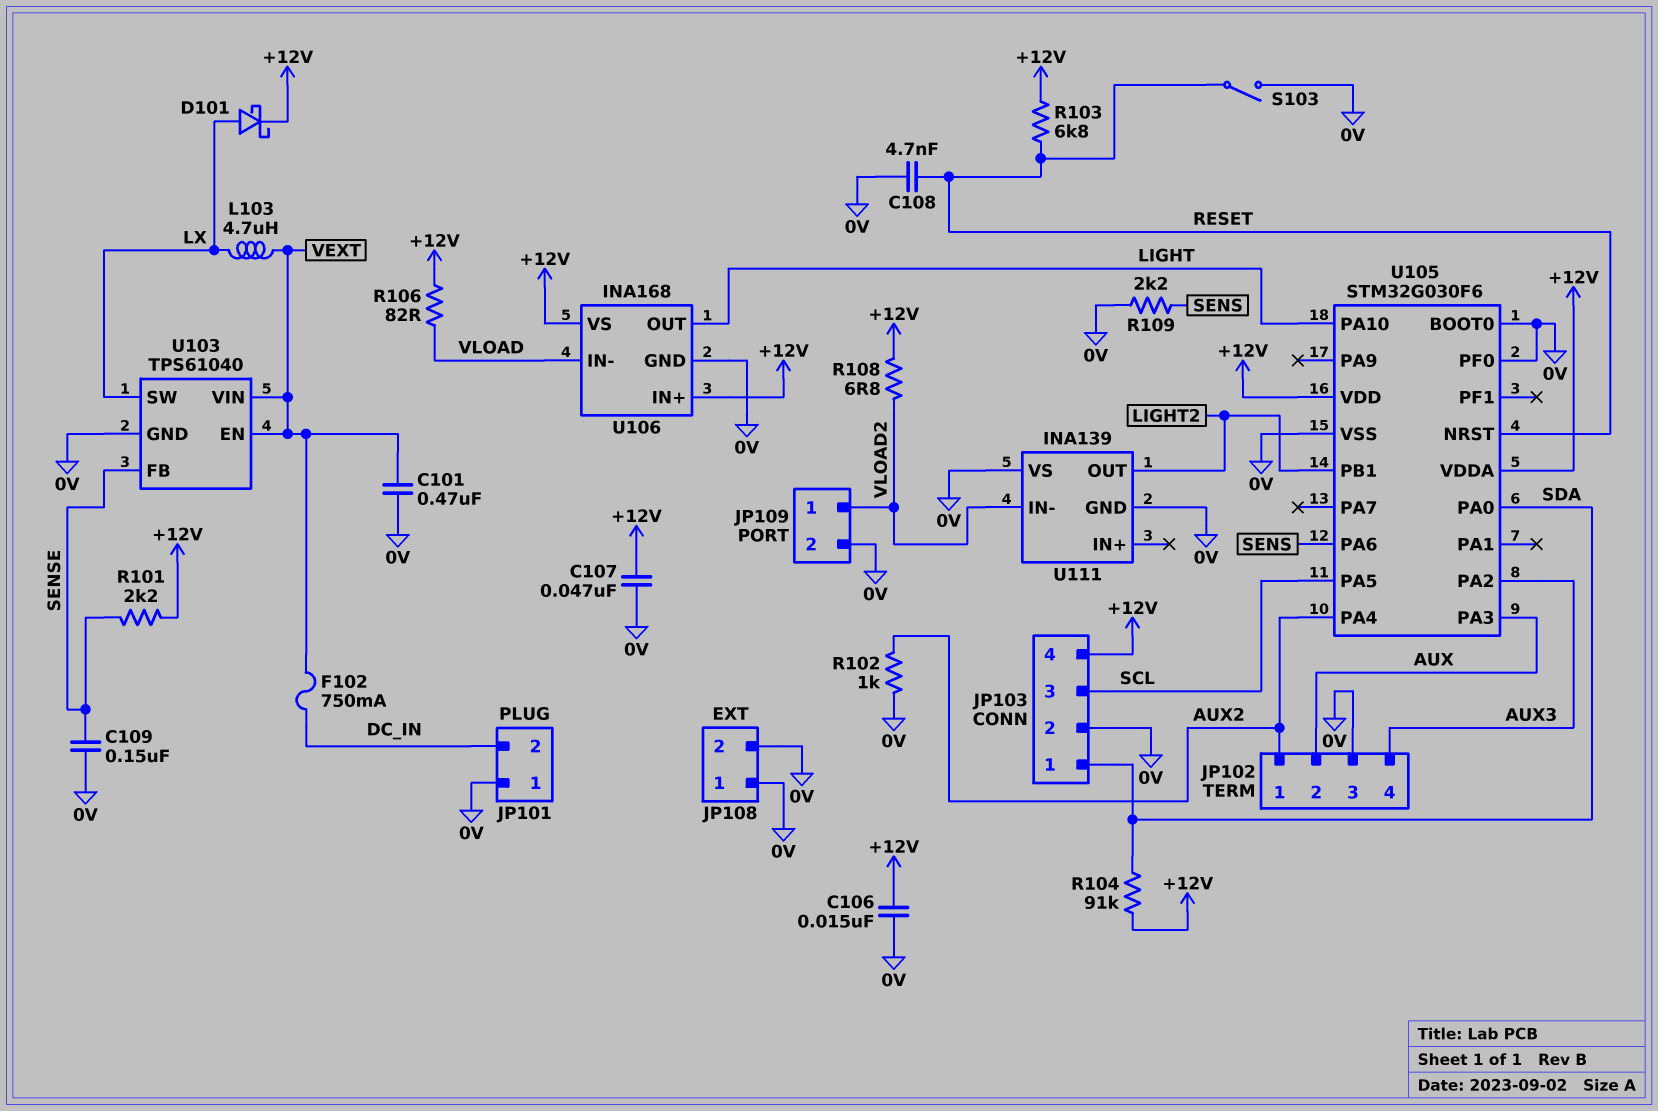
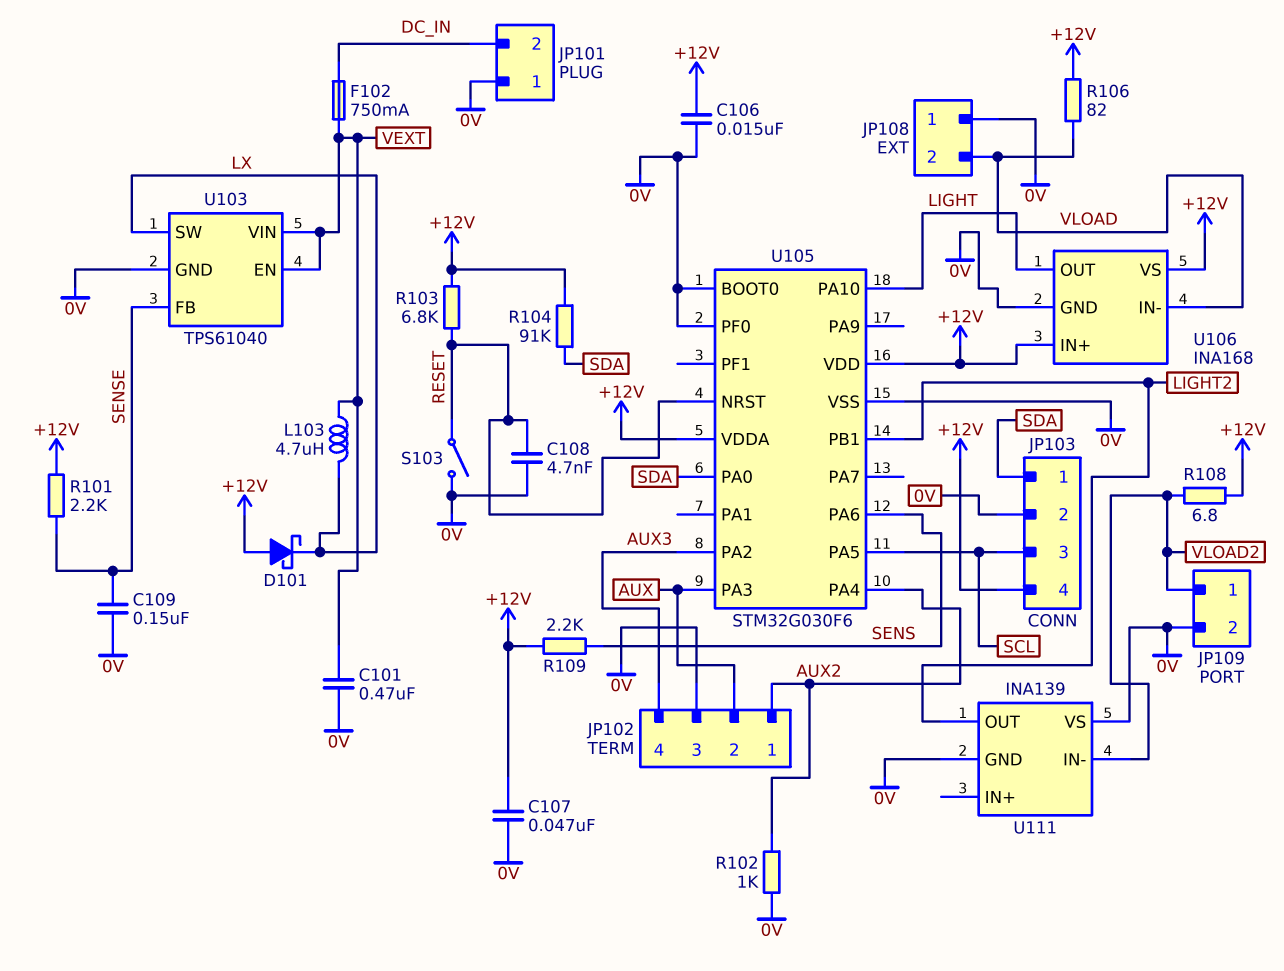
D101: schottky (A LX, K +12V) -> schottky (A +12V, K LX)
JP108 pin 2: 0V -> VLOAD
R109: 2.2k (0V, SENS) -> 2.2k (+12V, SENS)

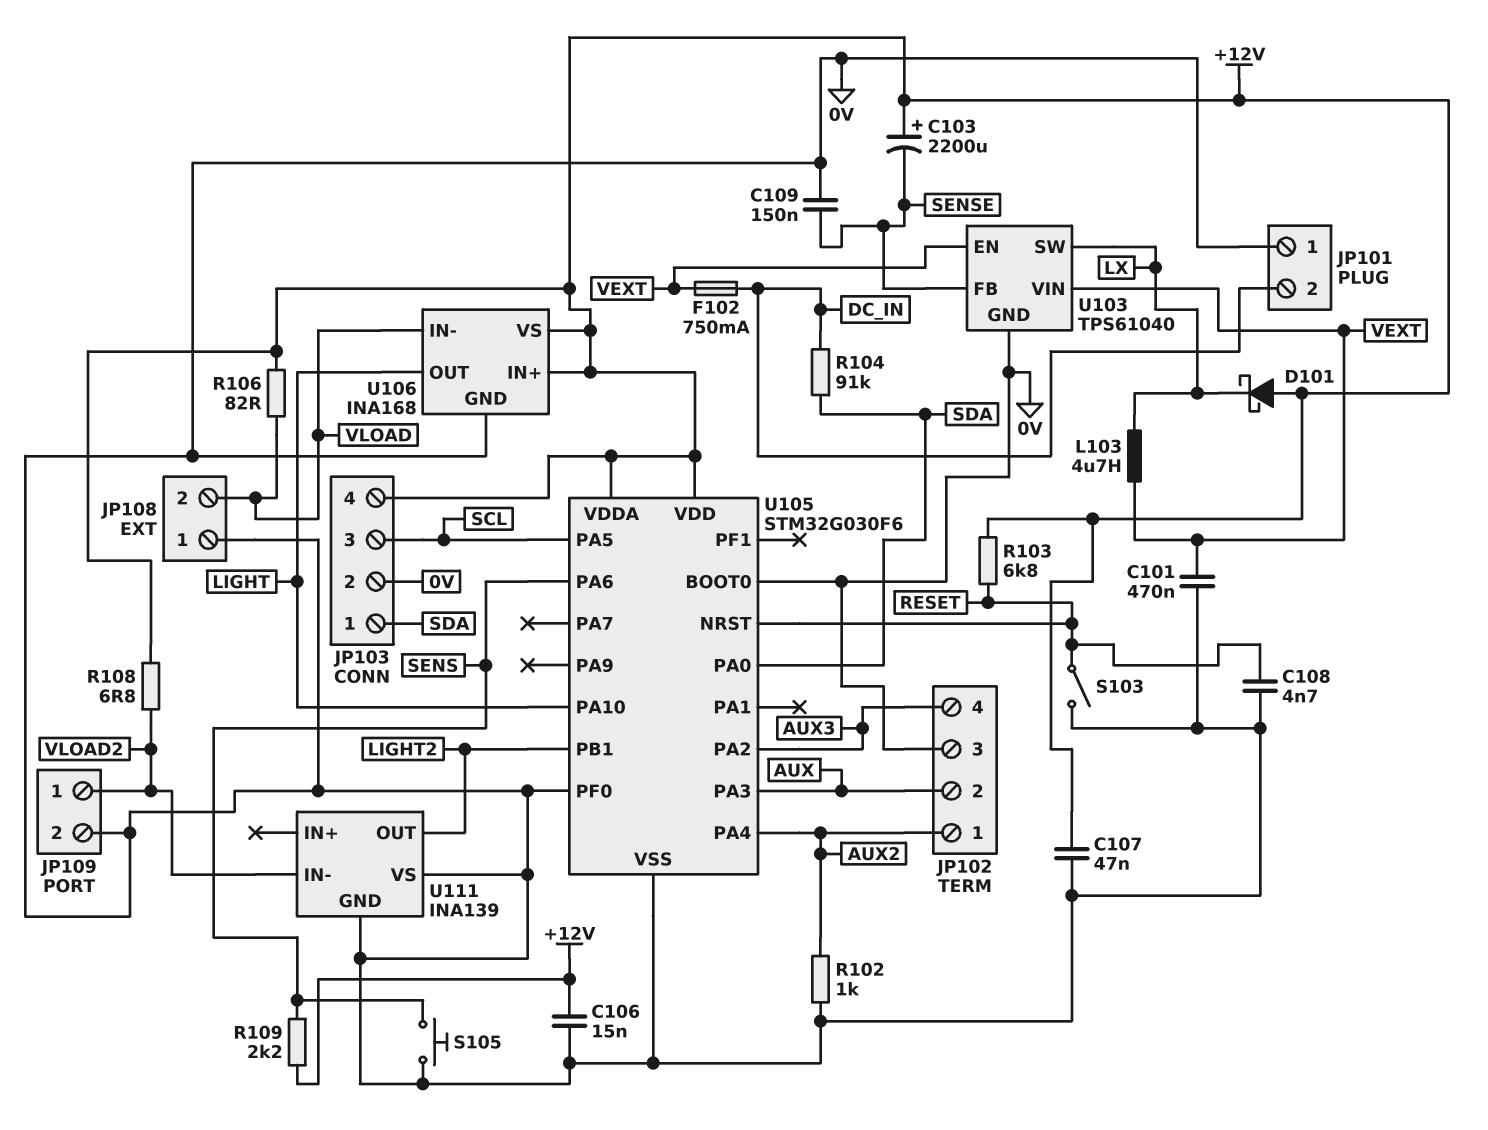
C103: none -> 2200uF (plus +12V, minus SENSE)
R101: 2.2k (+12V, SENSE) -> none
R104: 91k (+12V, SDA) -> 91k (DC_IN, SDA)
S105: none -> button (0V, SENS)

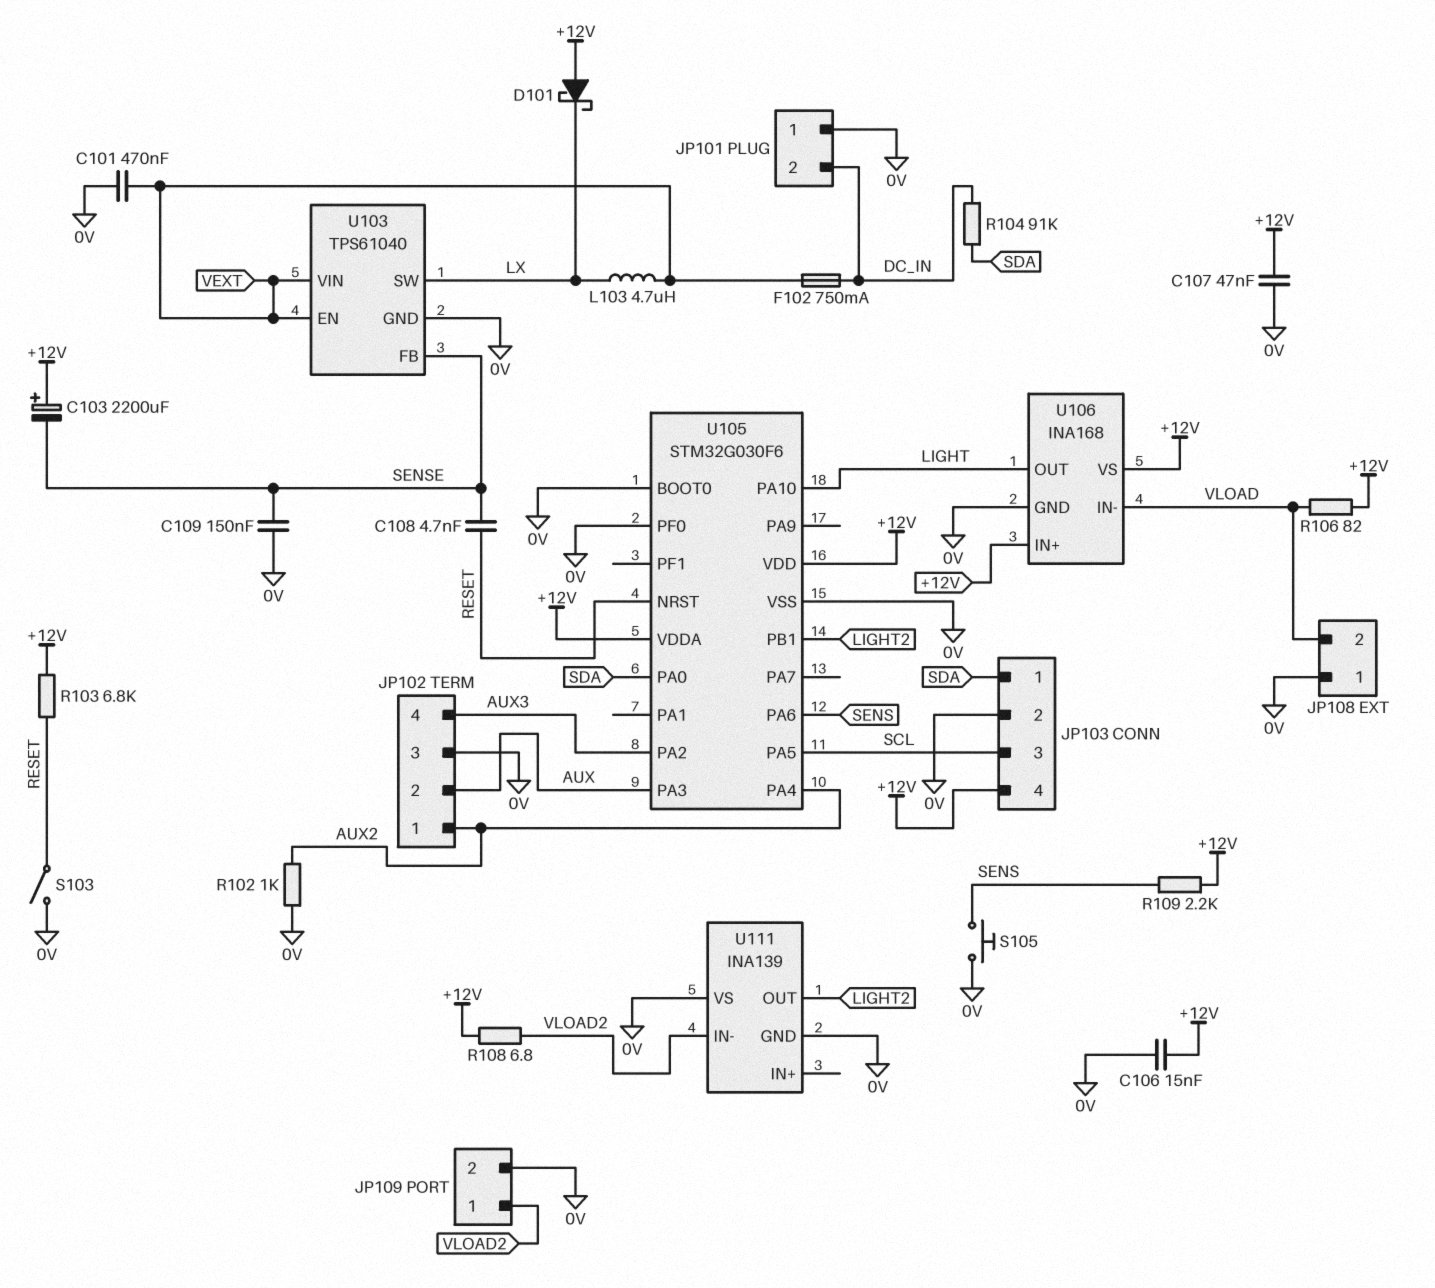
C108: 4.7nF (0V, RESET) -> 4.7nF (RESET, SENSE)

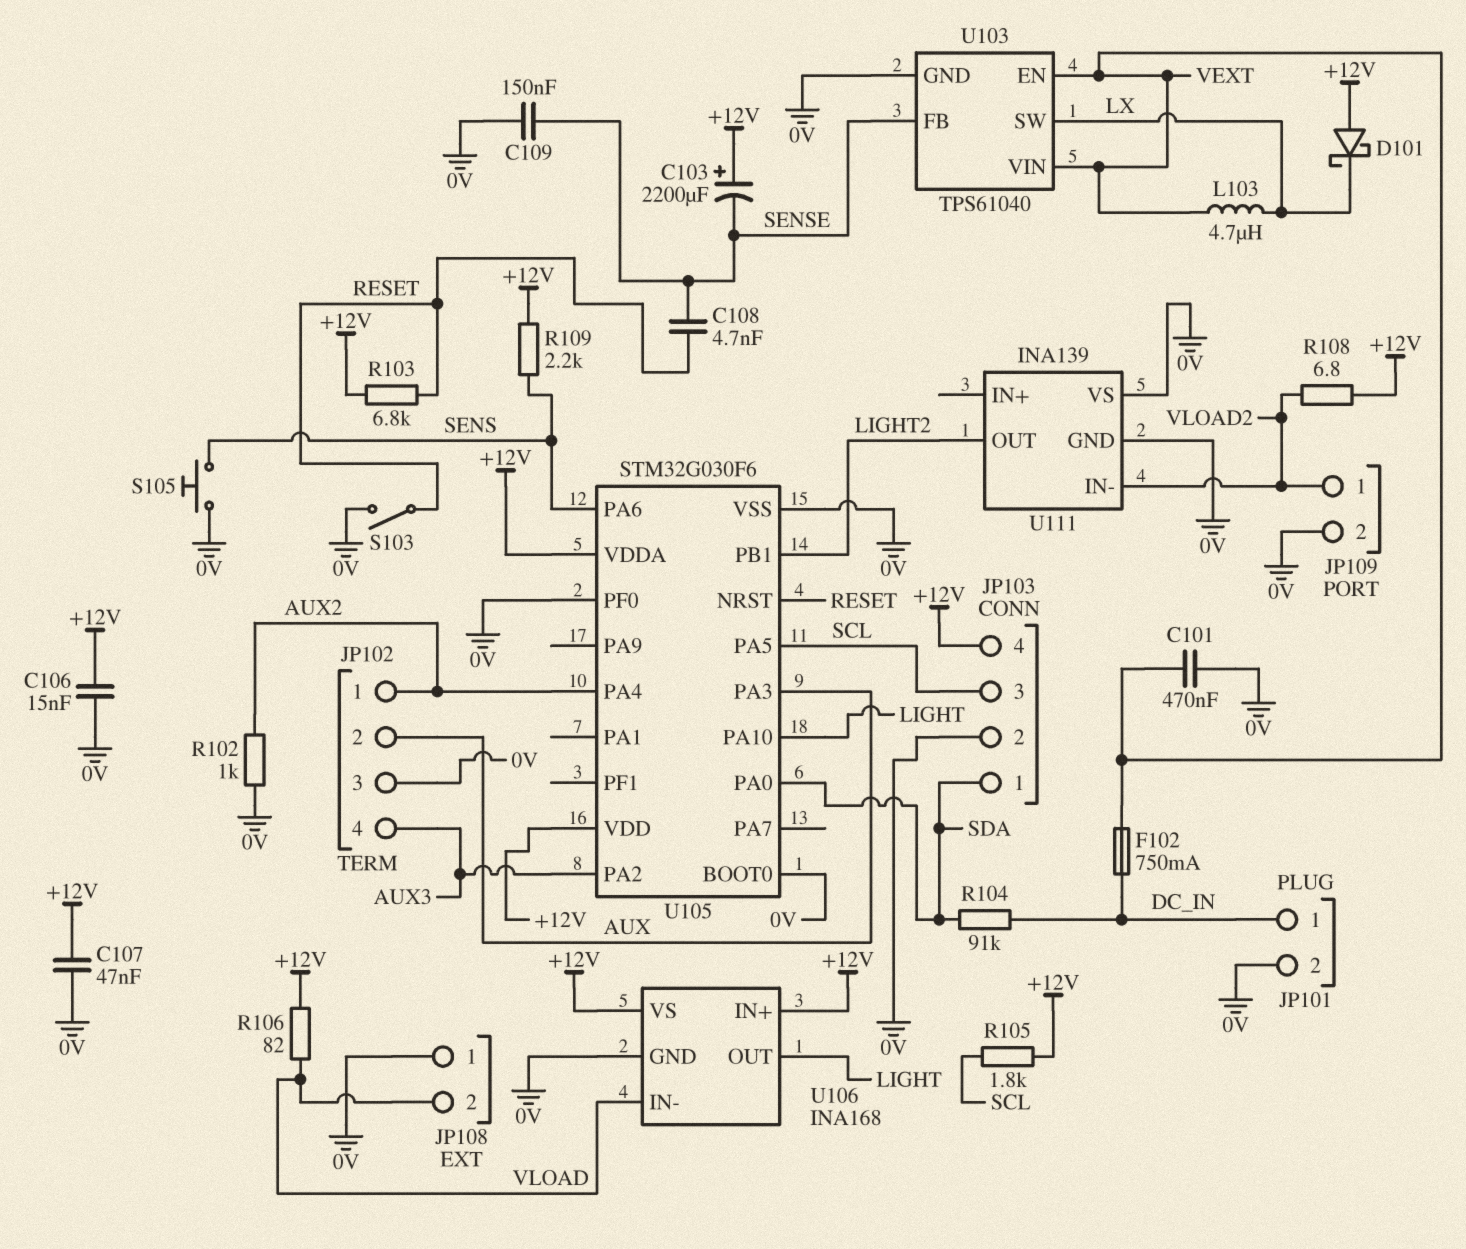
JP101 pin 1: 0V -> DC_IN
JP101 pin 2: DC_IN -> 0V
R105: none -> 1.8k (+12V, SCL)

